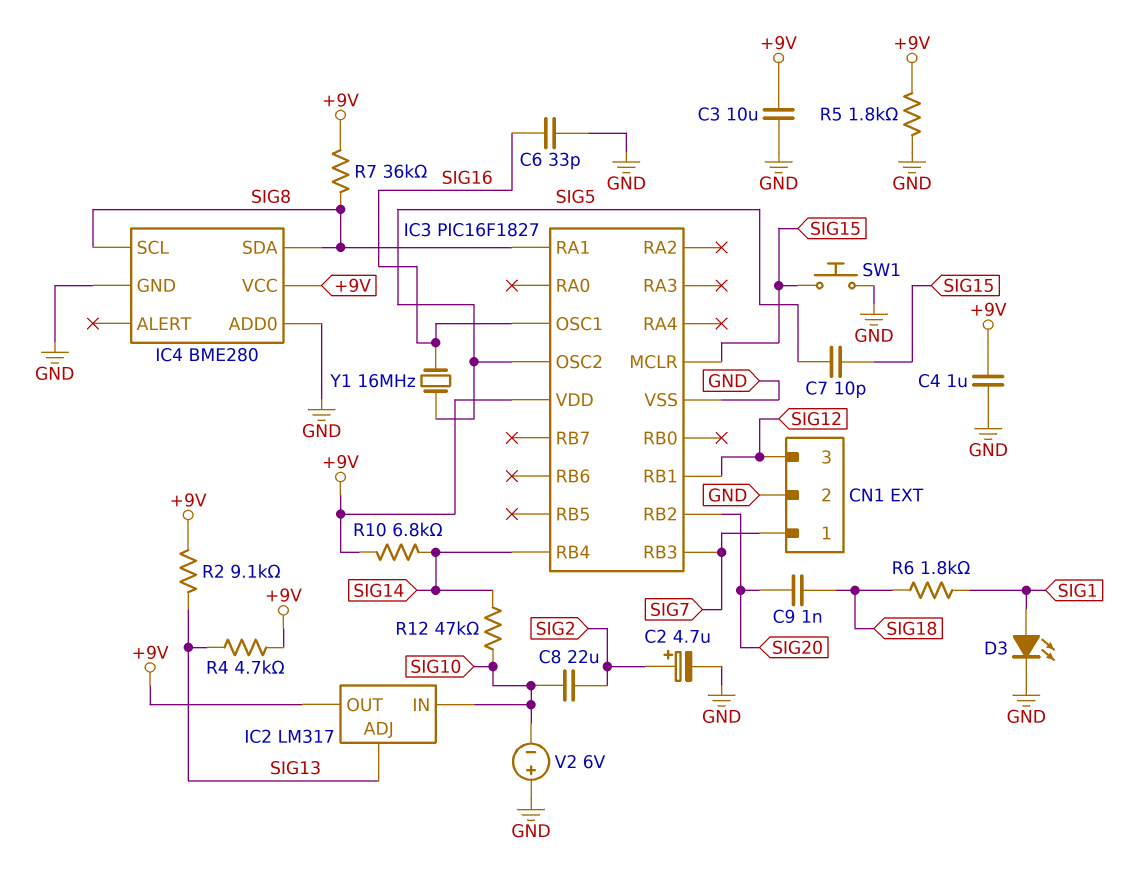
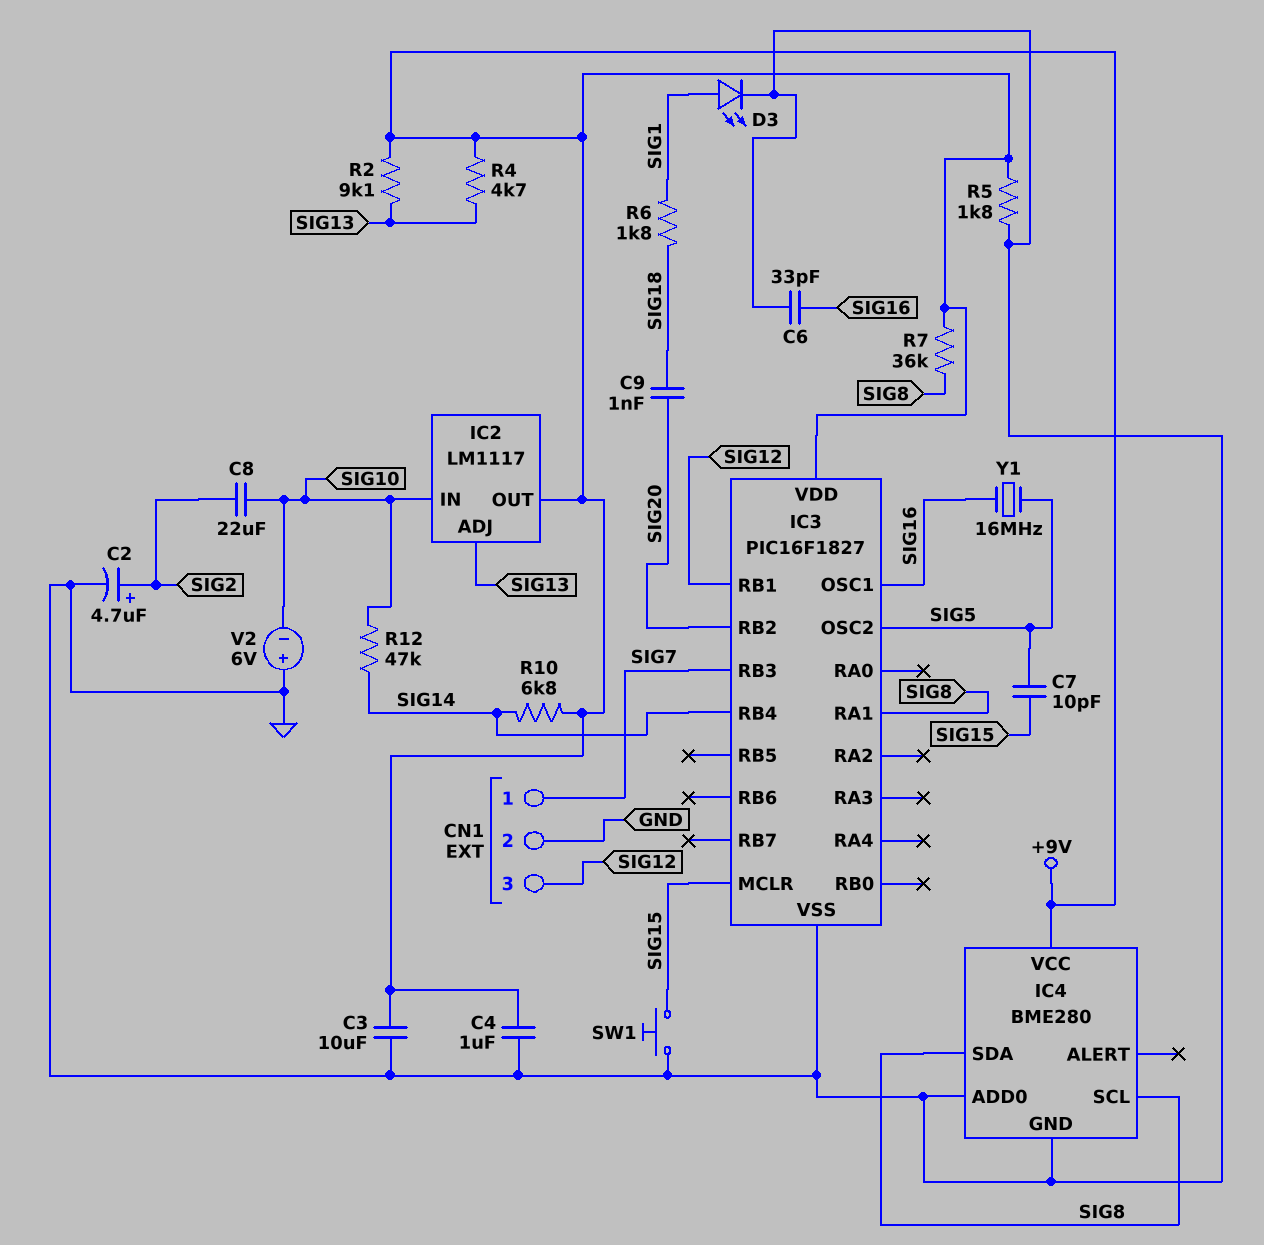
IC2: LM317 -> LM1117

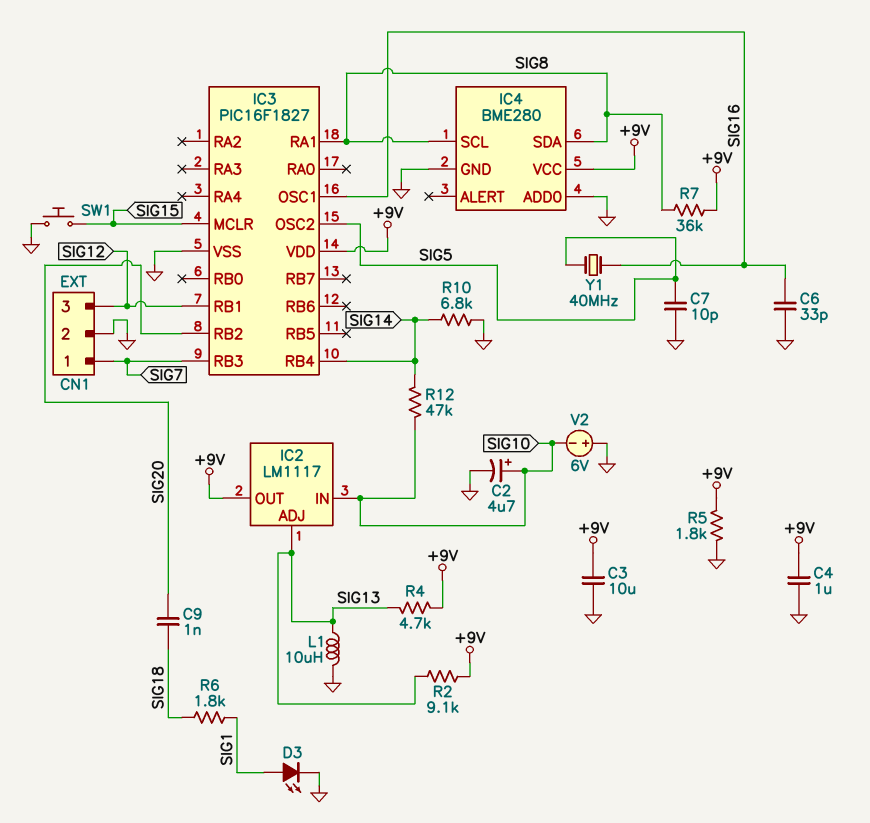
C2: 4.7uF (plus SIG2, minus GND) -> 4.7uF (plus SIG10, minus GND)
C7: 10pF (SIG5, SIG15) -> 10pF (GND, SIG5)
C8: 22uF (SIG2, SIG10) -> none
L1: none -> 10uH (GND, SIG13)
R10: 6.8k (+9V, SIG14) -> 6.8k (GND, SIG14)
Y1: 16MHz (SIG5, SIG16) -> 40MHz (SIG5, SIG16)

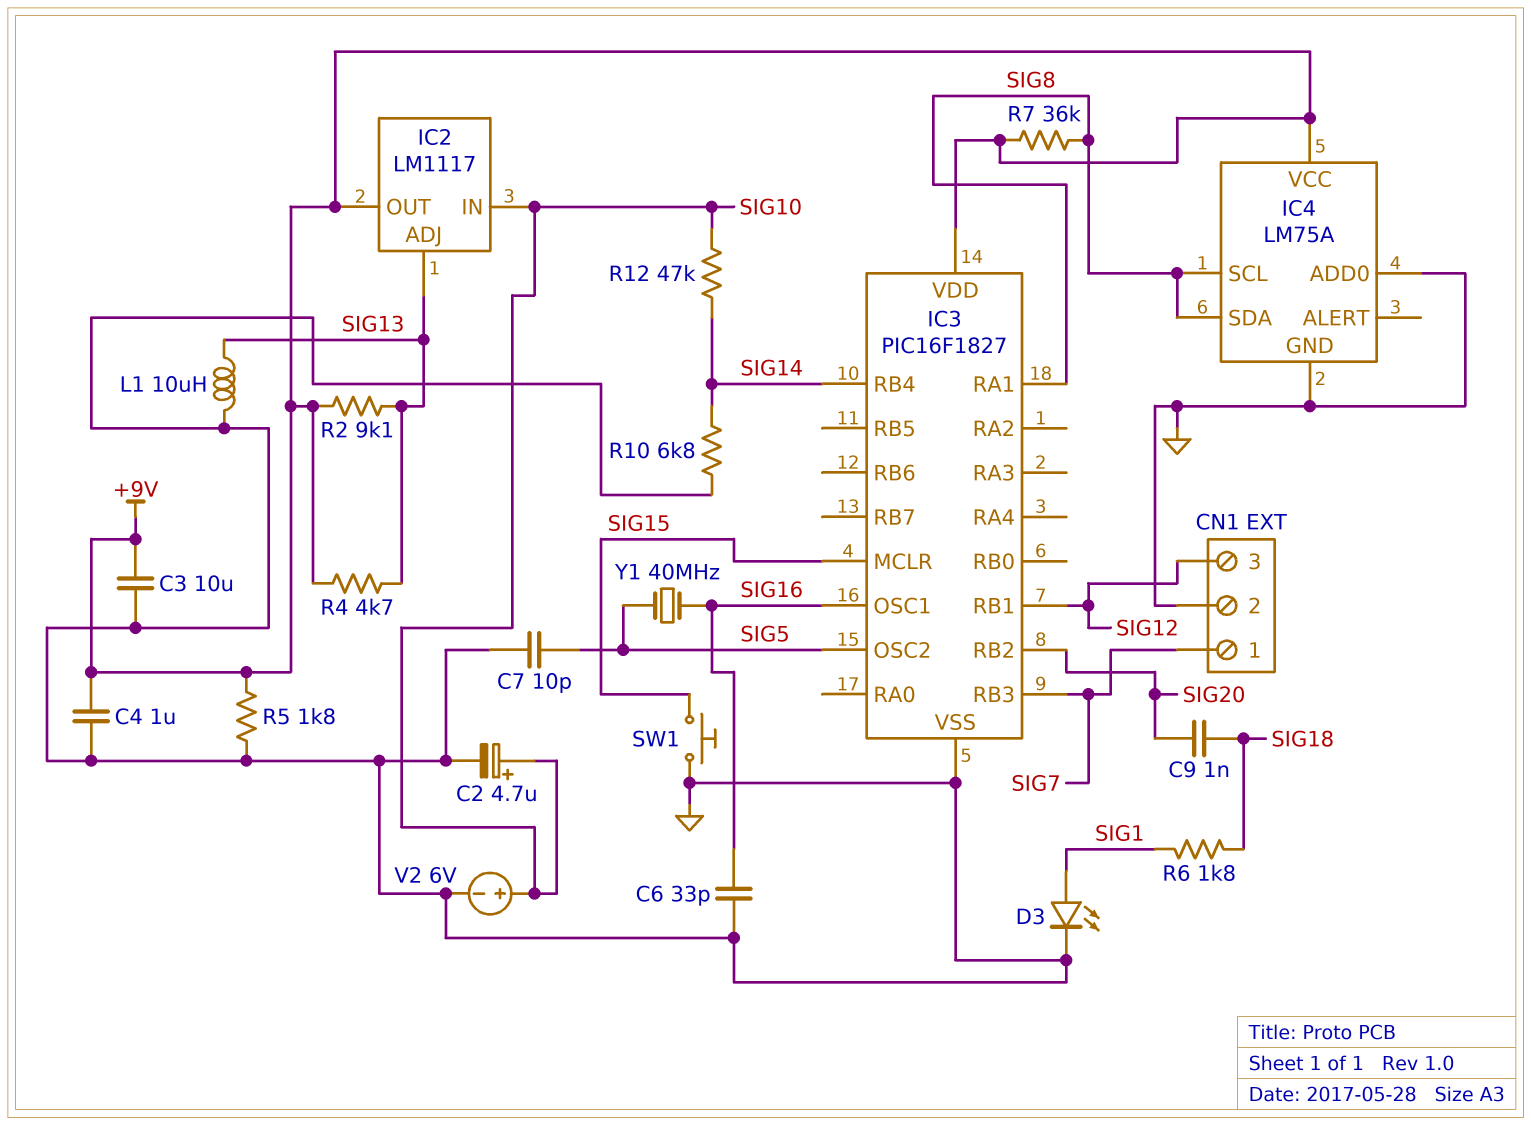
IC4: BME280 -> LM75A
V2: 6V (plus GND, minus SIG10) -> 6V (plus SIG10, minus GND)

